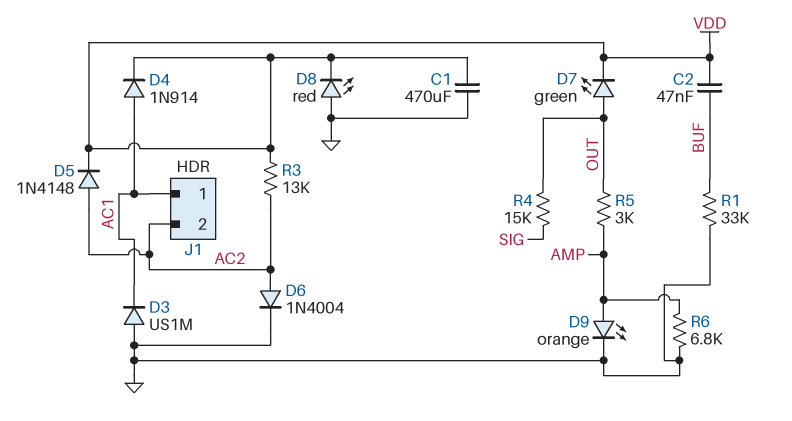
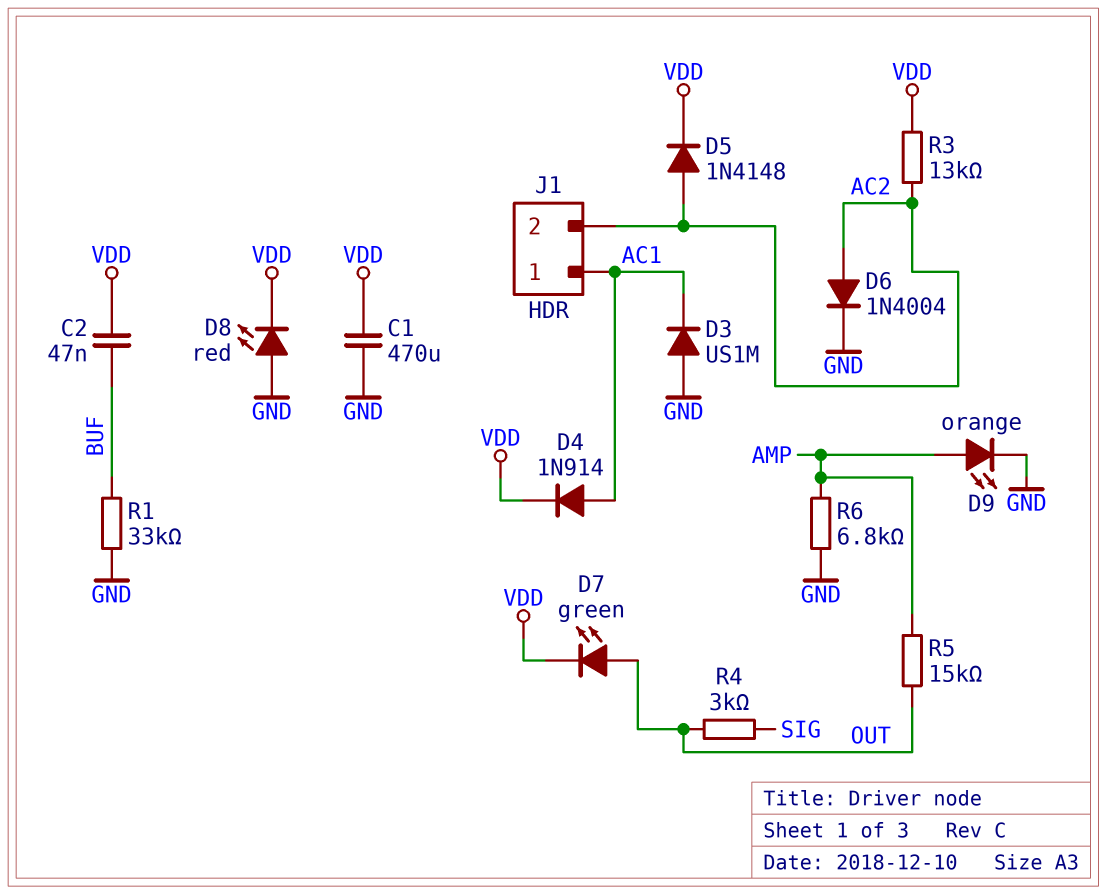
R4: 15k (OUT, SIG) -> 3k (OUT, SIG)
R5: 3k (AMP, OUT) -> 15k (AMP, OUT)

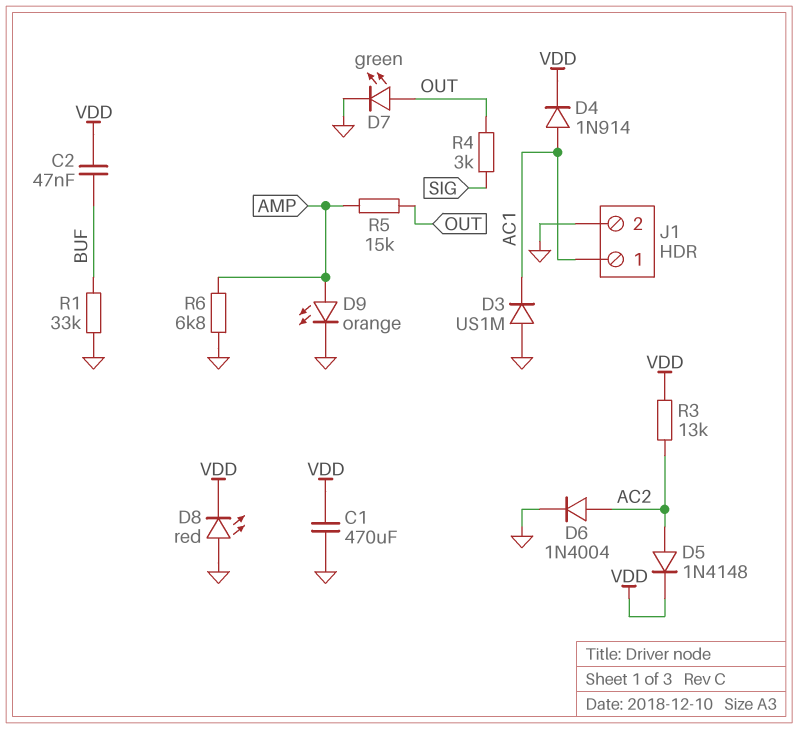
D7: LED green (A OUT, K VDD) -> LED green (A OUT, K GND)
J1 pin 2: AC2 -> GND

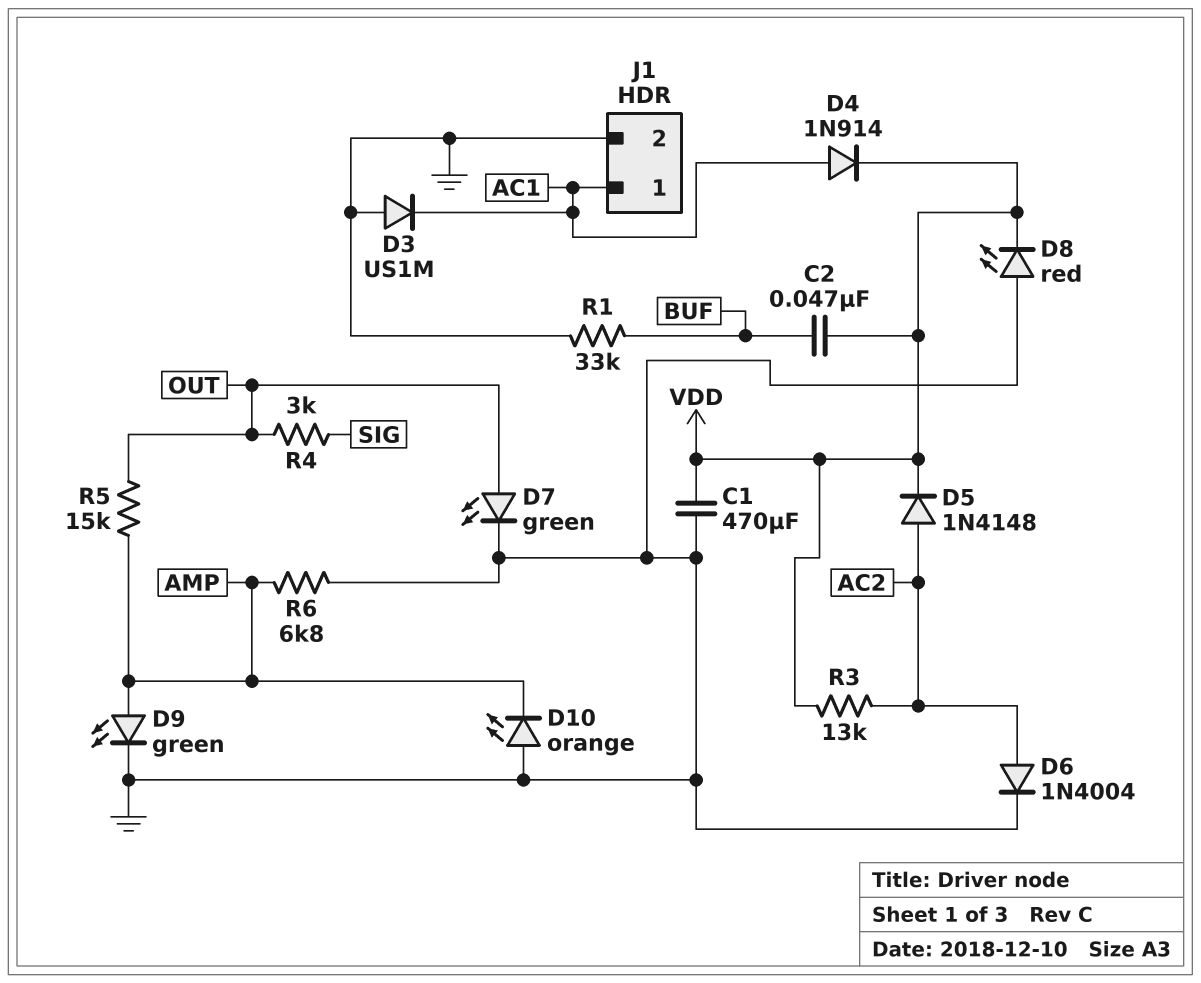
D9: LED orange (A AMP, K GND) -> LED green (A AMP, K GND)
D10: none -> LED orange (A GND, K AMP)

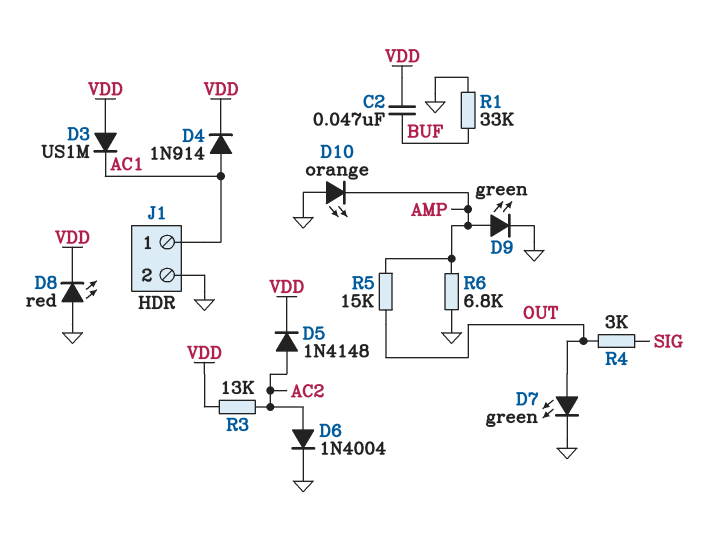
C1: 470uF (GND, VDD) -> none
D3: diode US1M (A GND, K AC1) -> diode US1M (A VDD, K AC1)

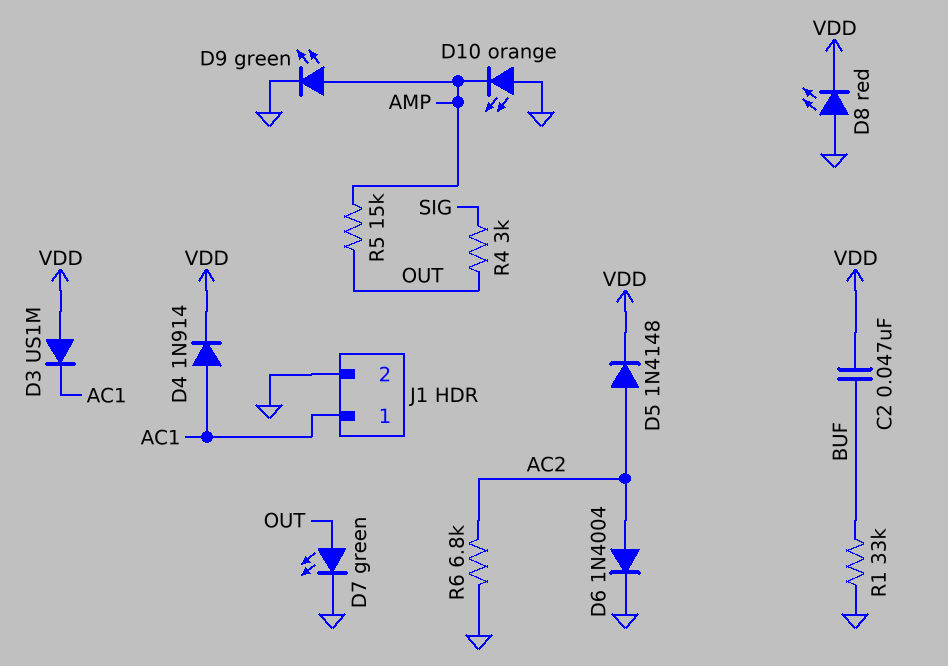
R3: 13k (AC2, VDD) -> none
R6: 6.8k (AMP, GND) -> 6.8k (AC2, GND)

